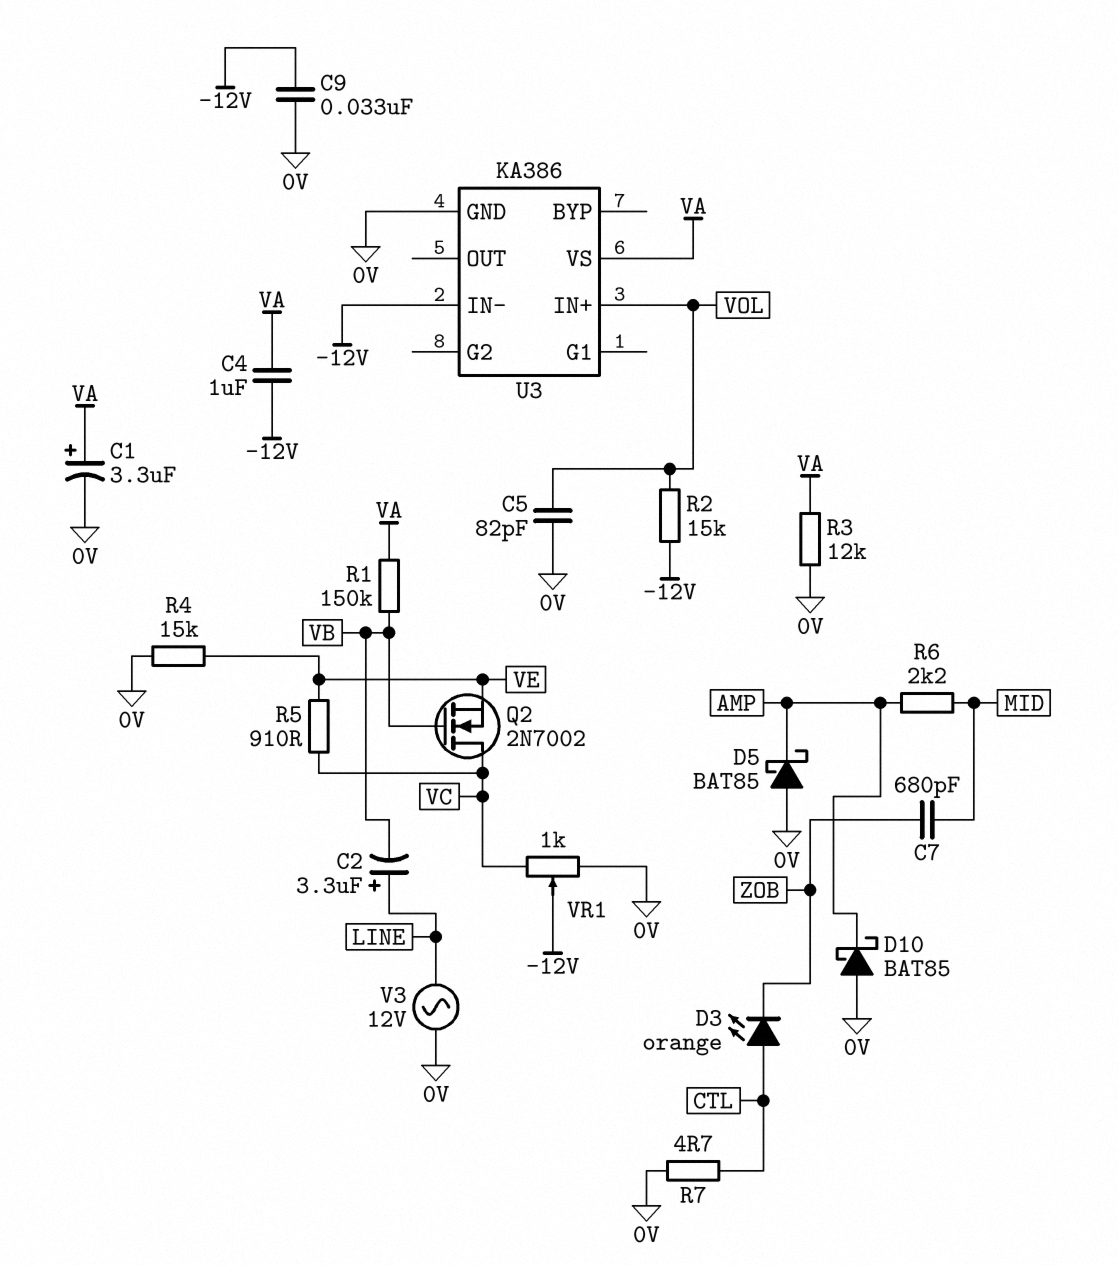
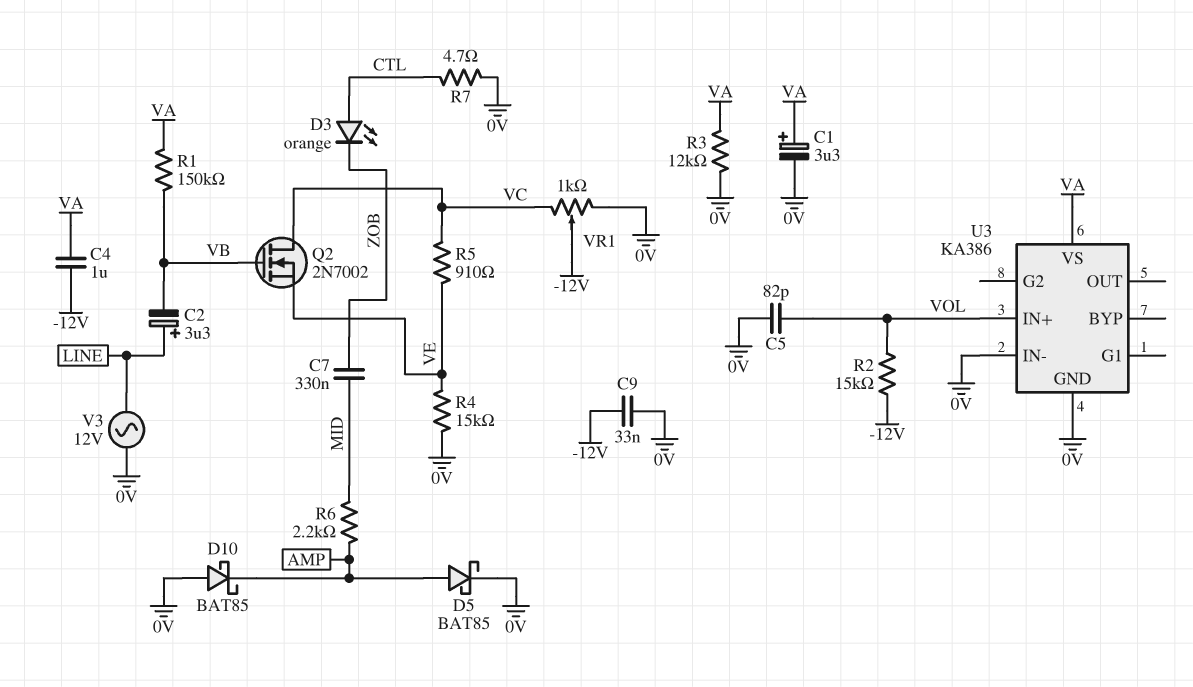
C7: 680pF (MID, ZOB) -> 330nF (MID, ZOB)
D5: schottky BAT85 (A 0V, K AMP) -> schottky BAT85 (A AMP, K 0V)
U3 pin IN-: -12V -> 0V

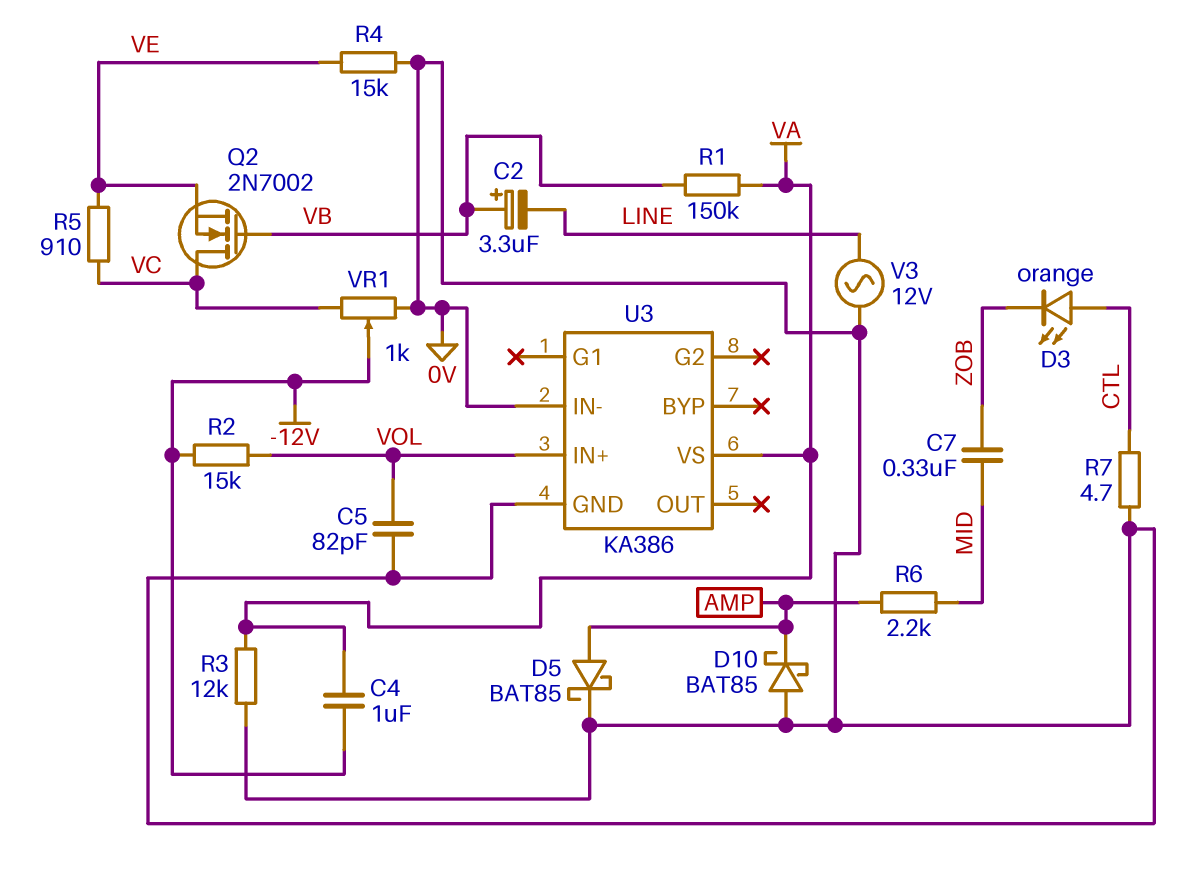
C1: 3.3uF (plus VA, minus 0V) -> none
C2: 3.3uF (plus LINE, minus VB) -> 3.3uF (plus VB, minus LINE)
C9: 33nF (-12V, 0V) -> none

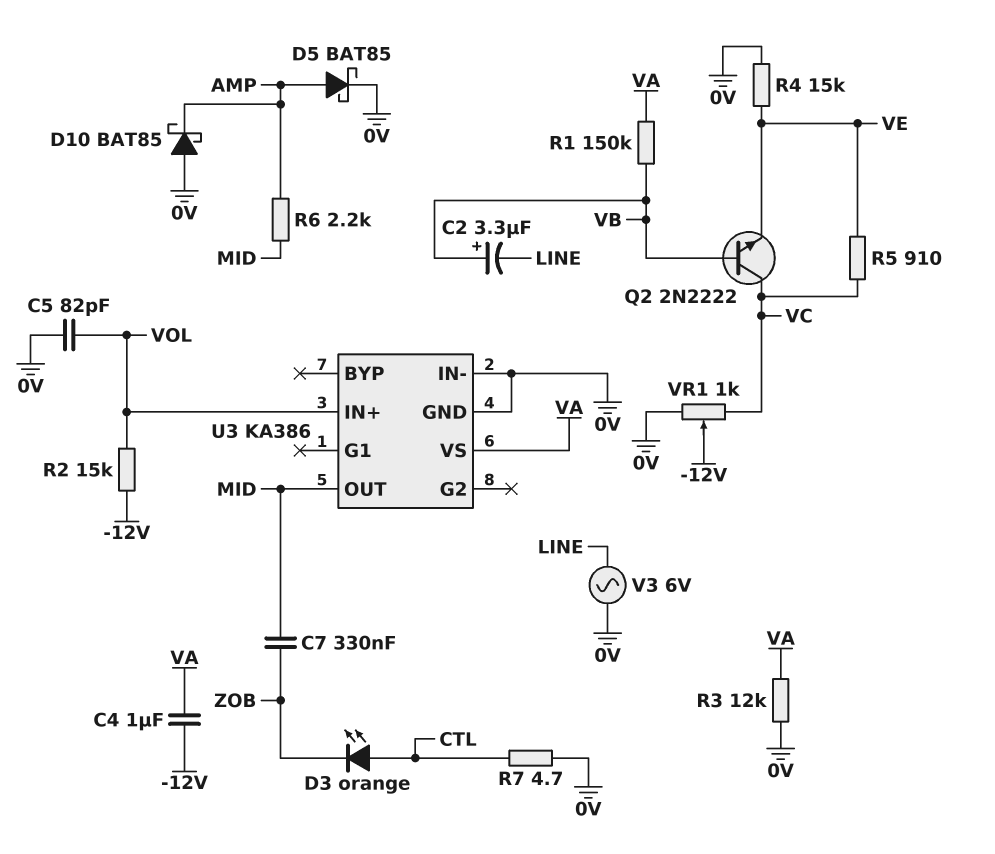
Q2: NMOS 2N7002 (G VB, D VC, S VE) -> NPN 2N2222 (B VB, C VC, E VE)
U3 pin OUT: none -> MID
V3: AC 12V (0V, LINE) -> AC 6V (0V, LINE)

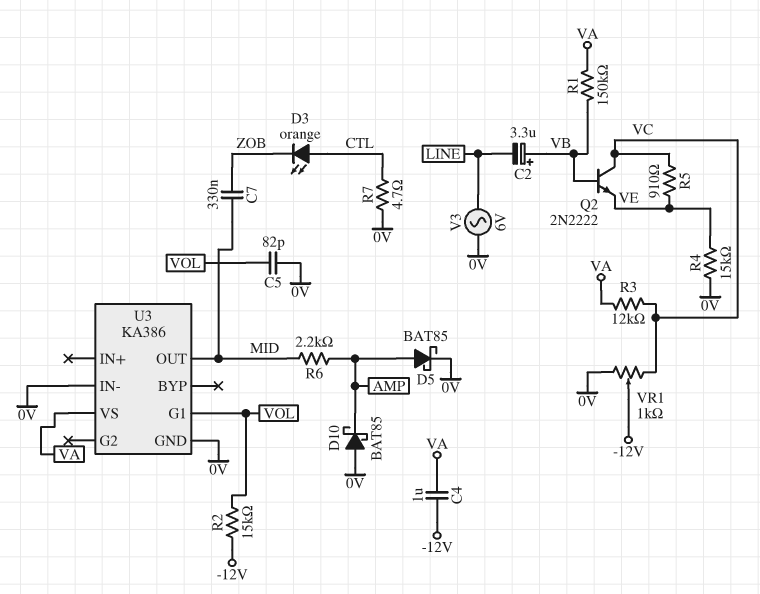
R3: 12k (0V, VA) -> 12k (VA, VC)
U3 pin G1: none -> VOL
U3 pin IN+: VOL -> none

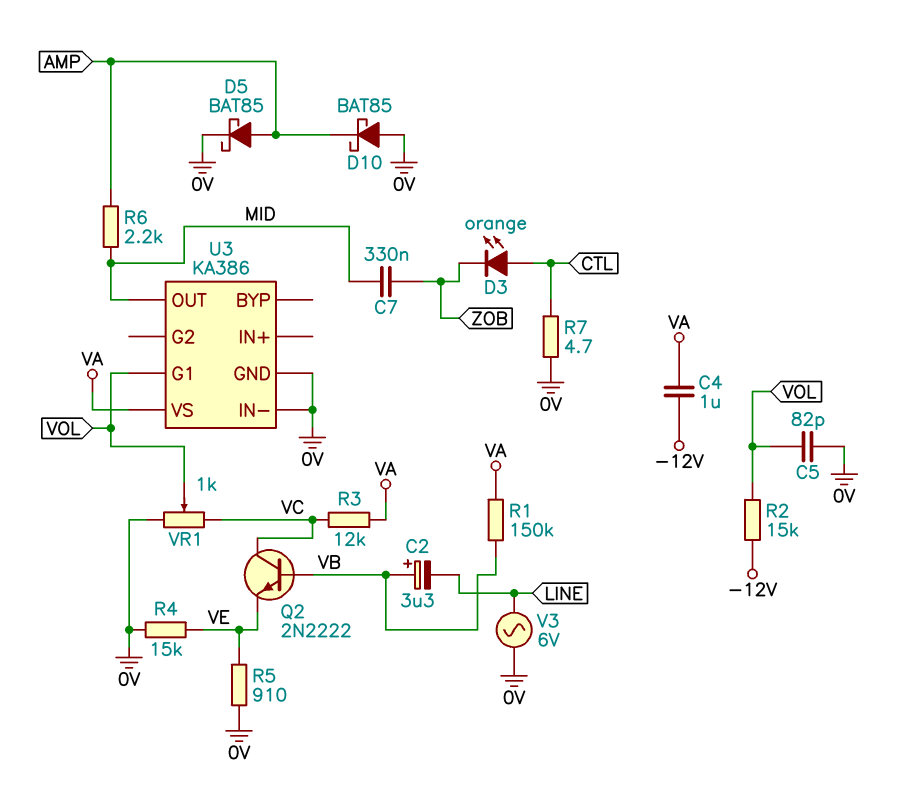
R5: 910 (VC, VE) -> 910 (0V, VE)
VR1: 1k (0V, VC, wiper -12V) -> 1k (0V, VC, wiper VOL)

